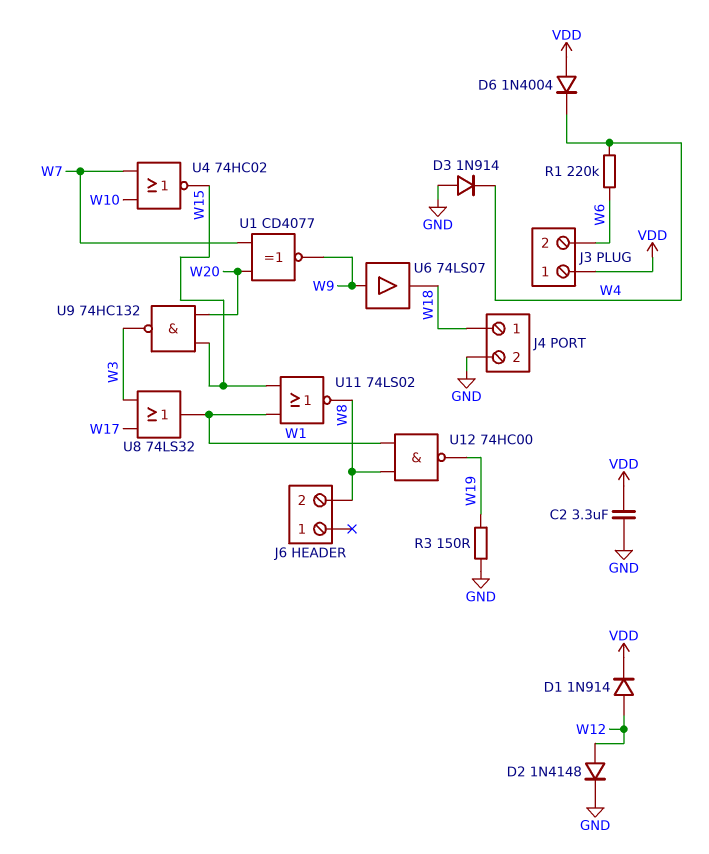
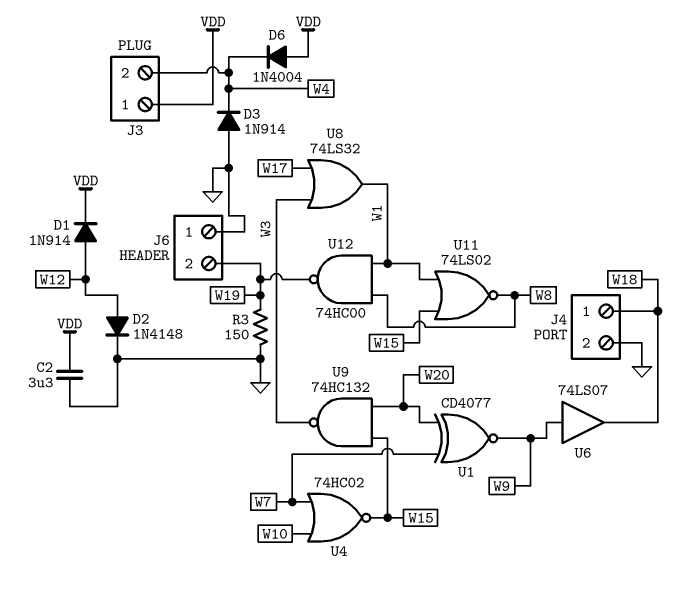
J3 pin 2: W6 -> W4
J6 pin 1: none -> GND
J6 pin 2: W8 -> W19
R1: 220k (W4, W6) -> none

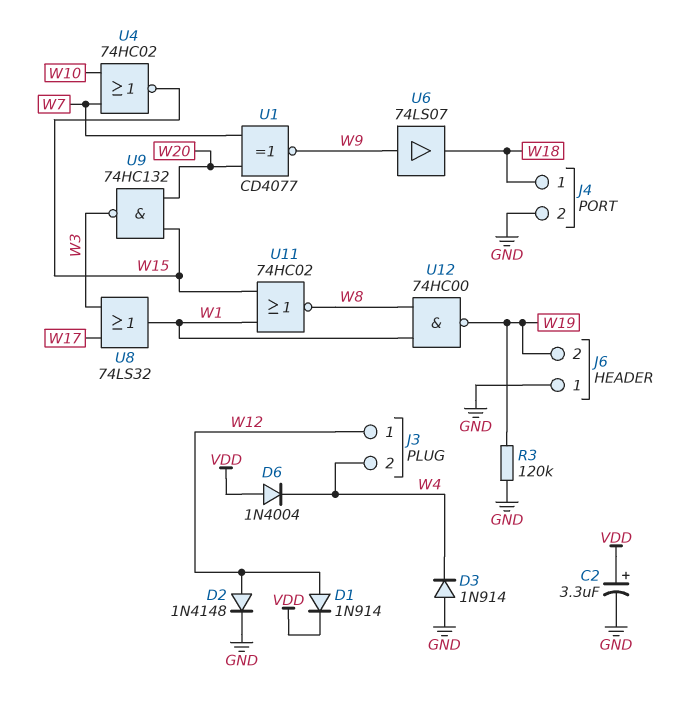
C2: 3.3uF (GND, VDD) -> 3.3uF (plus VDD, minus GND)
J3 pin 1: VDD -> W12
R3: 150 (GND, W19) -> 120k (GND, W19)
U11: NOR 74LS02 (in W1, in W15, out W8) -> NOR 74HC02 (in W1, in W15, out W8)

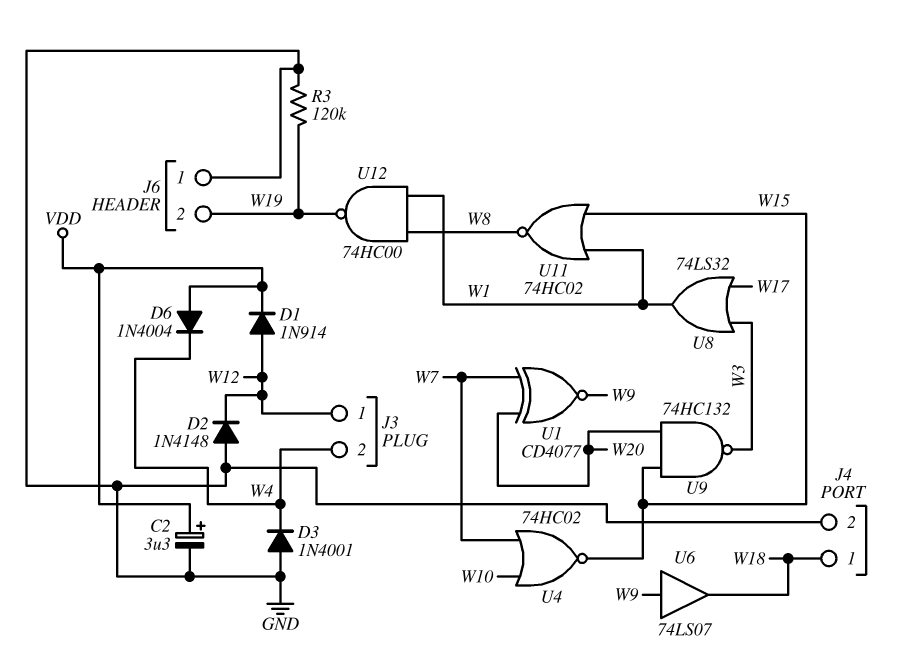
D2: diode 1N4148 (A W12, K GND) -> diode 1N4148 (A GND, K W12)
D3: diode 1N914 (A GND, K W4) -> diode 1N4001 (A GND, K W4)

